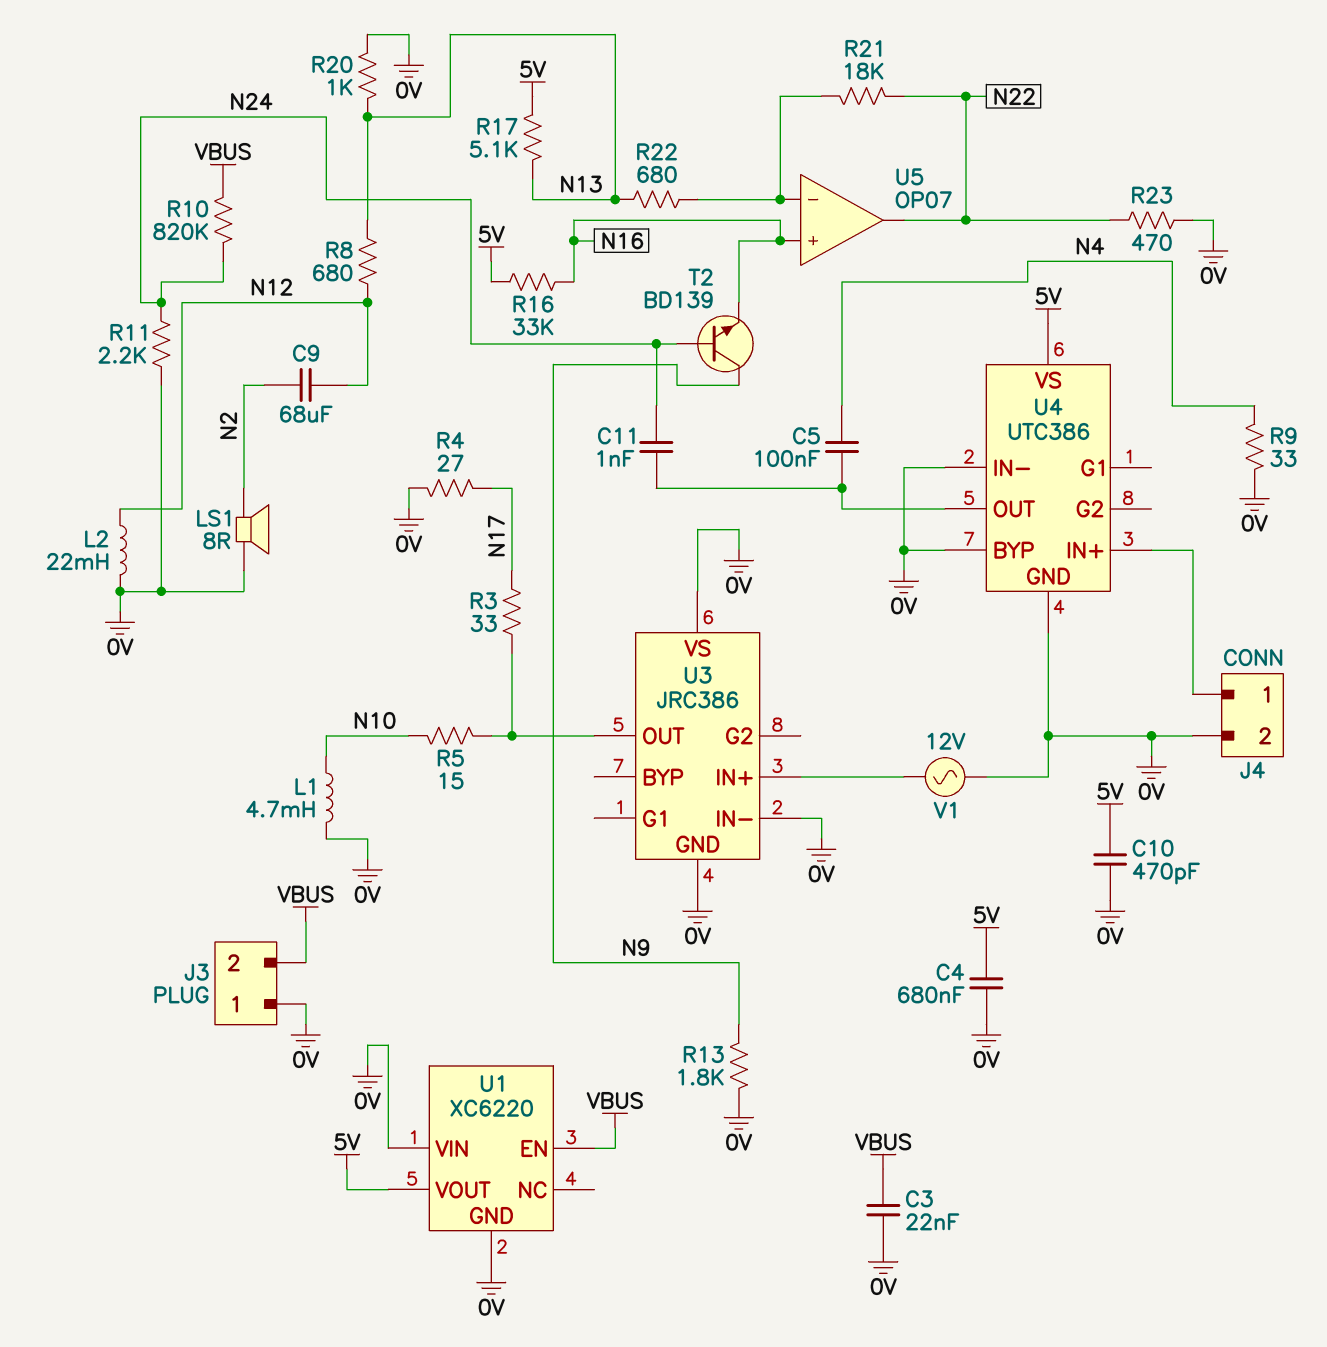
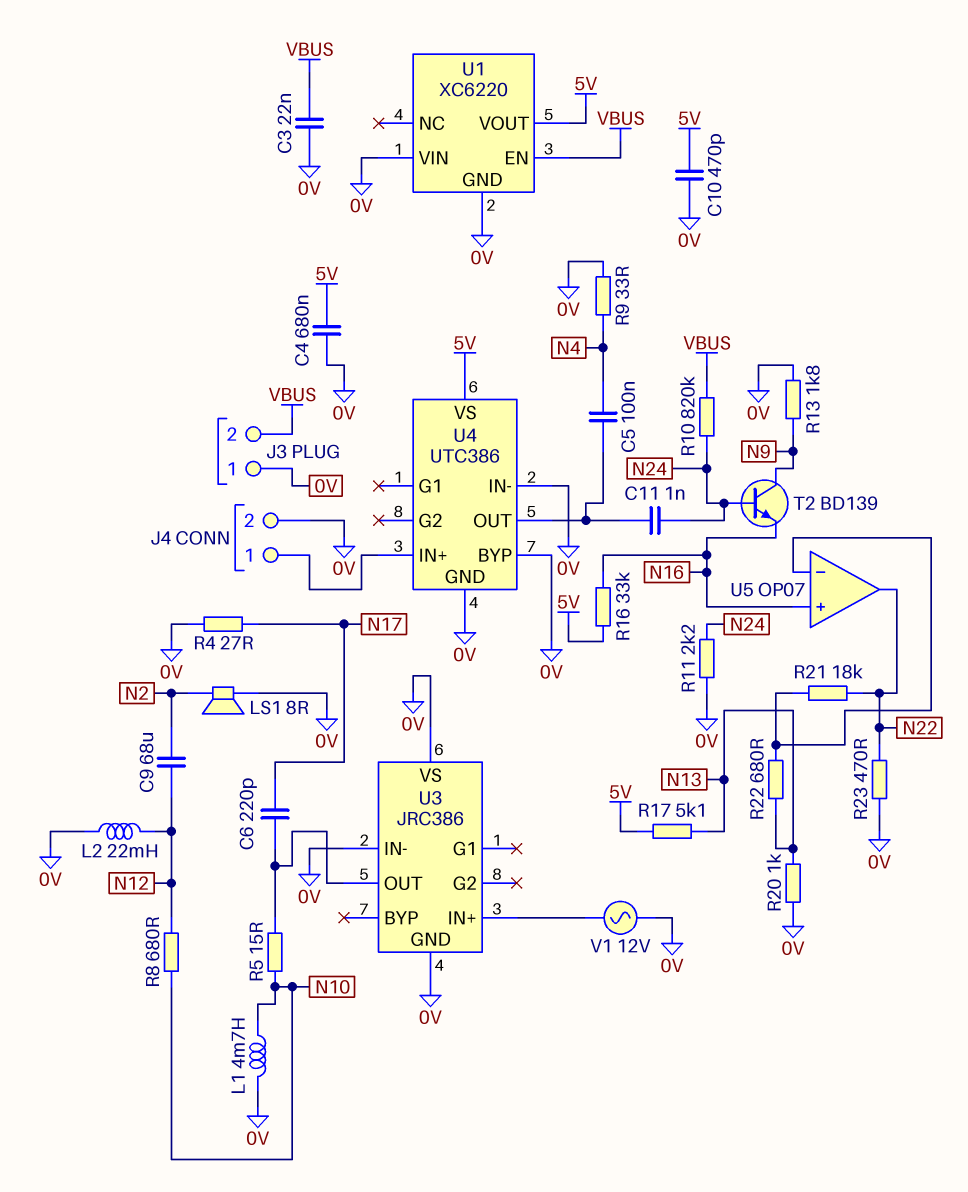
C6: none -> 220pF (N17, U3/OUT)
R3: 33 (N17, U3/OUT) -> none
R8: 680 (N12, N13) -> 680 (N10, N12)

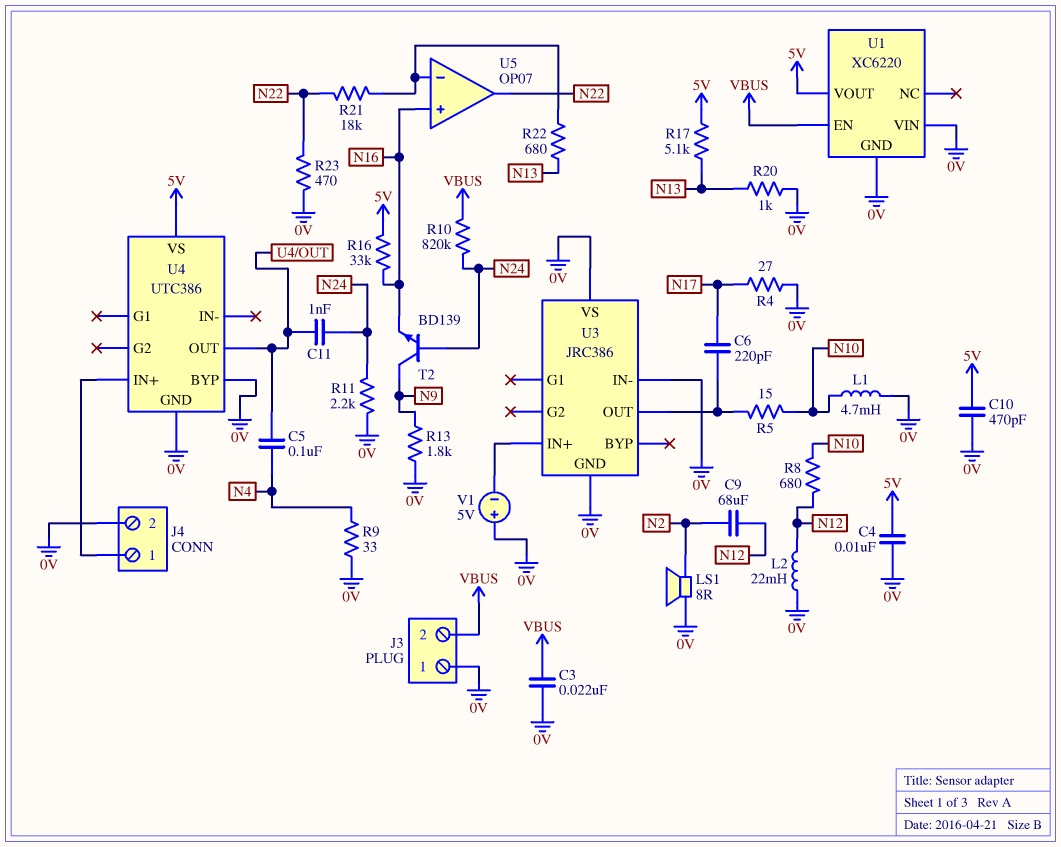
C4: 680nF (0V, 5V) -> 10nF (0V, 5V)
U4 pin IN-: 0V -> none
V1: AC 12V (0V, U3/IN+) -> 5V (plus 0V, minus U3/IN+)

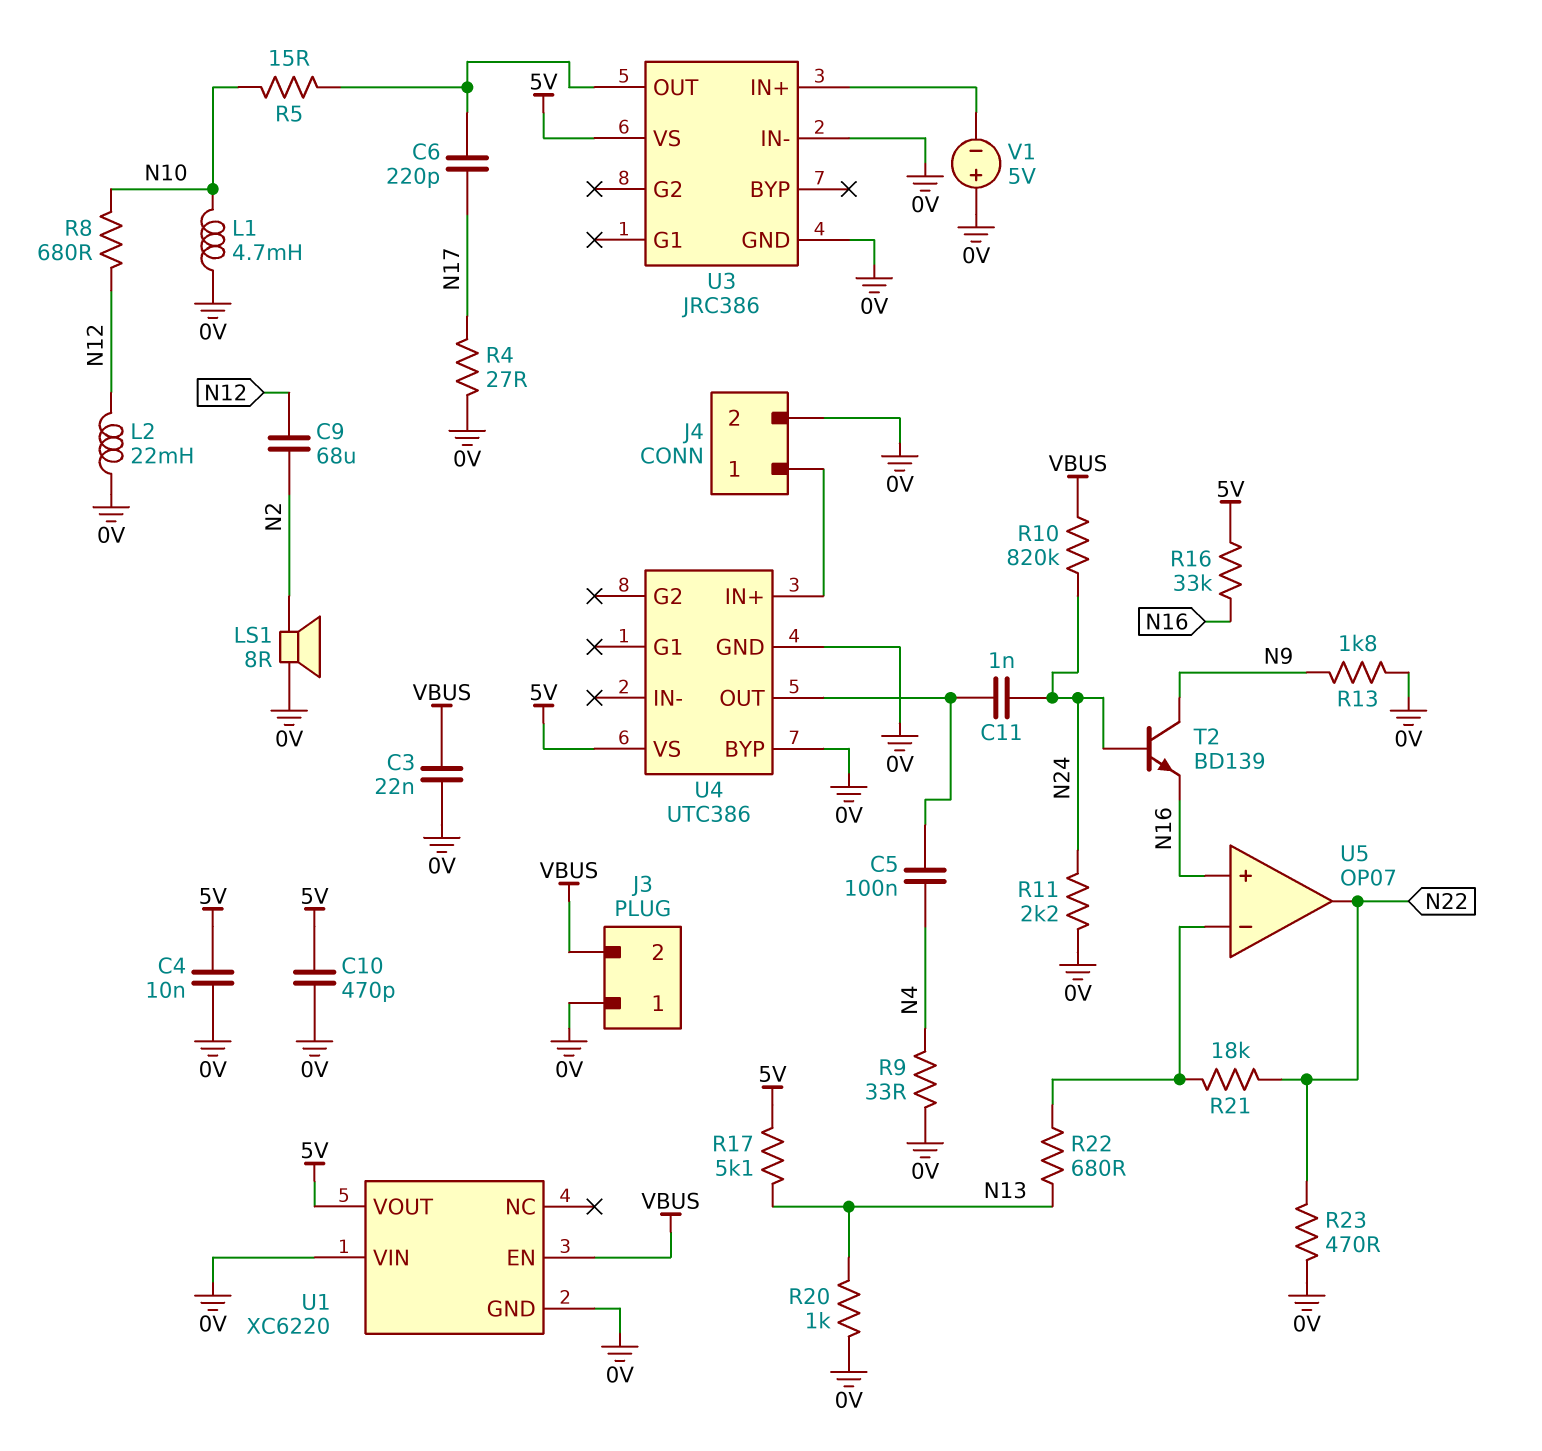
U3 pin VS: 0V -> 5V

